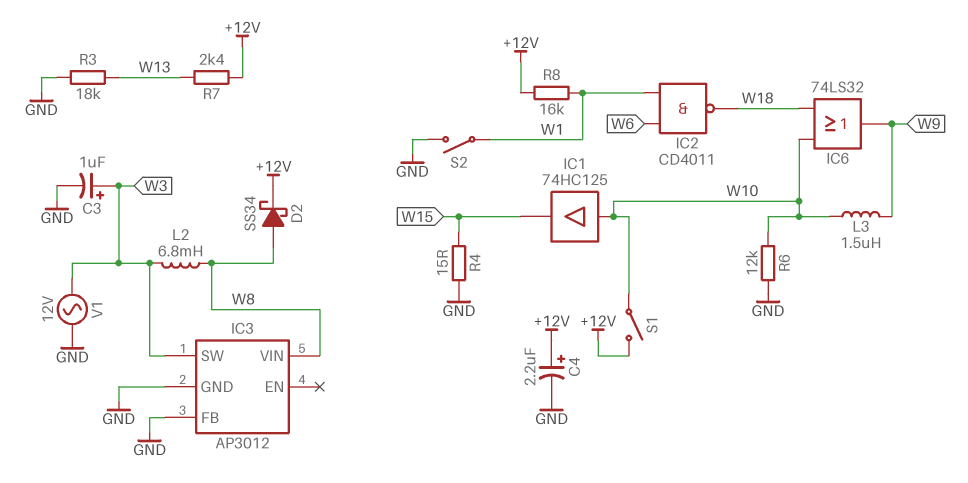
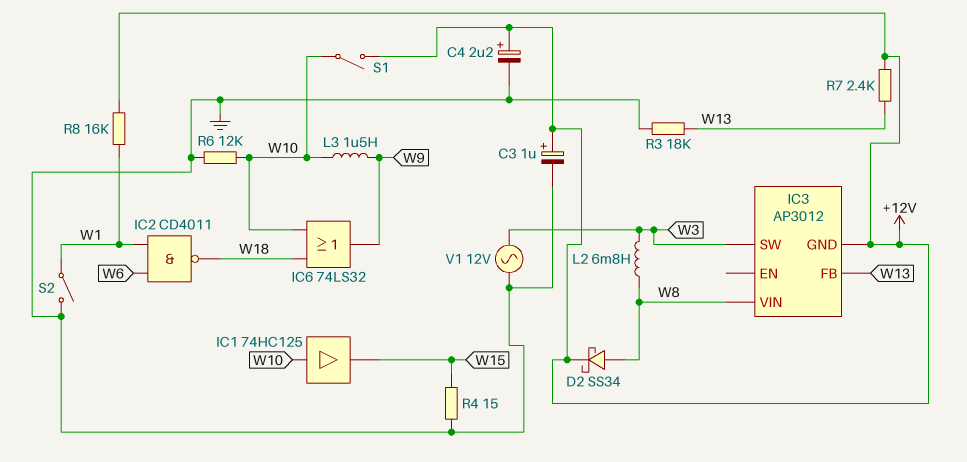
C3: 1uF (plus W3, minus GND) -> 1uF (plus +12V, minus GND)
IC3 pin FB: GND -> W13
IC3 pin GND: GND -> +12V

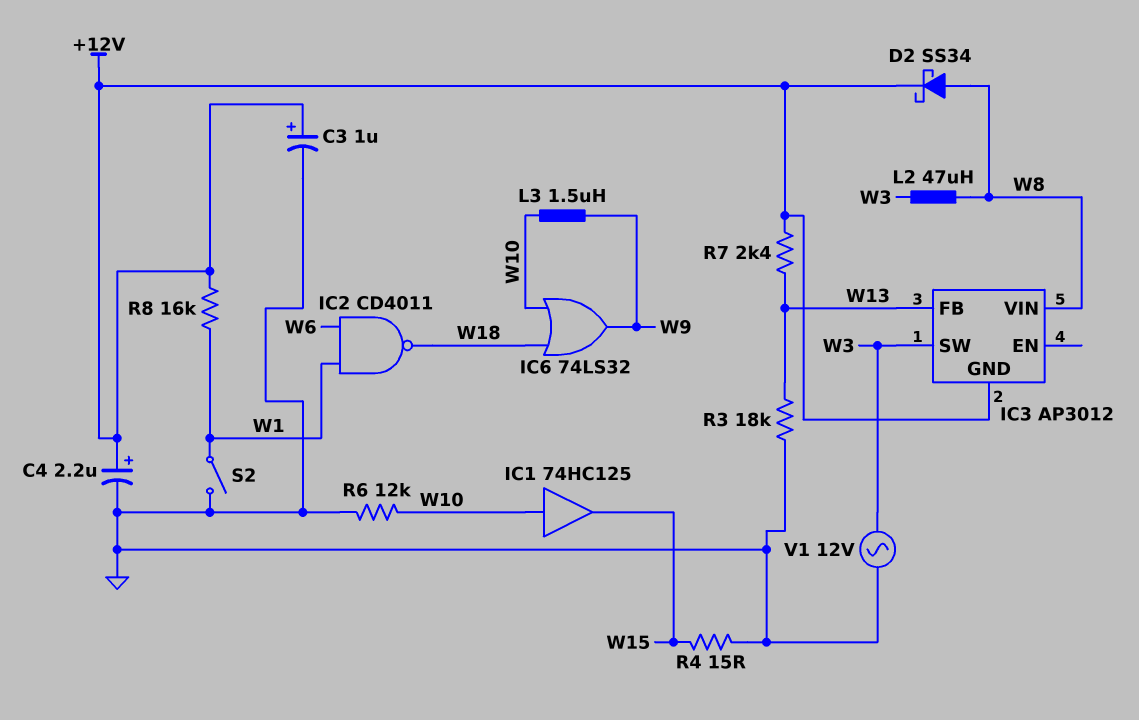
L2: 6.8mH (W3, W8) -> 47uH (W3, W8)
S1: switch (+12V, W10) -> none

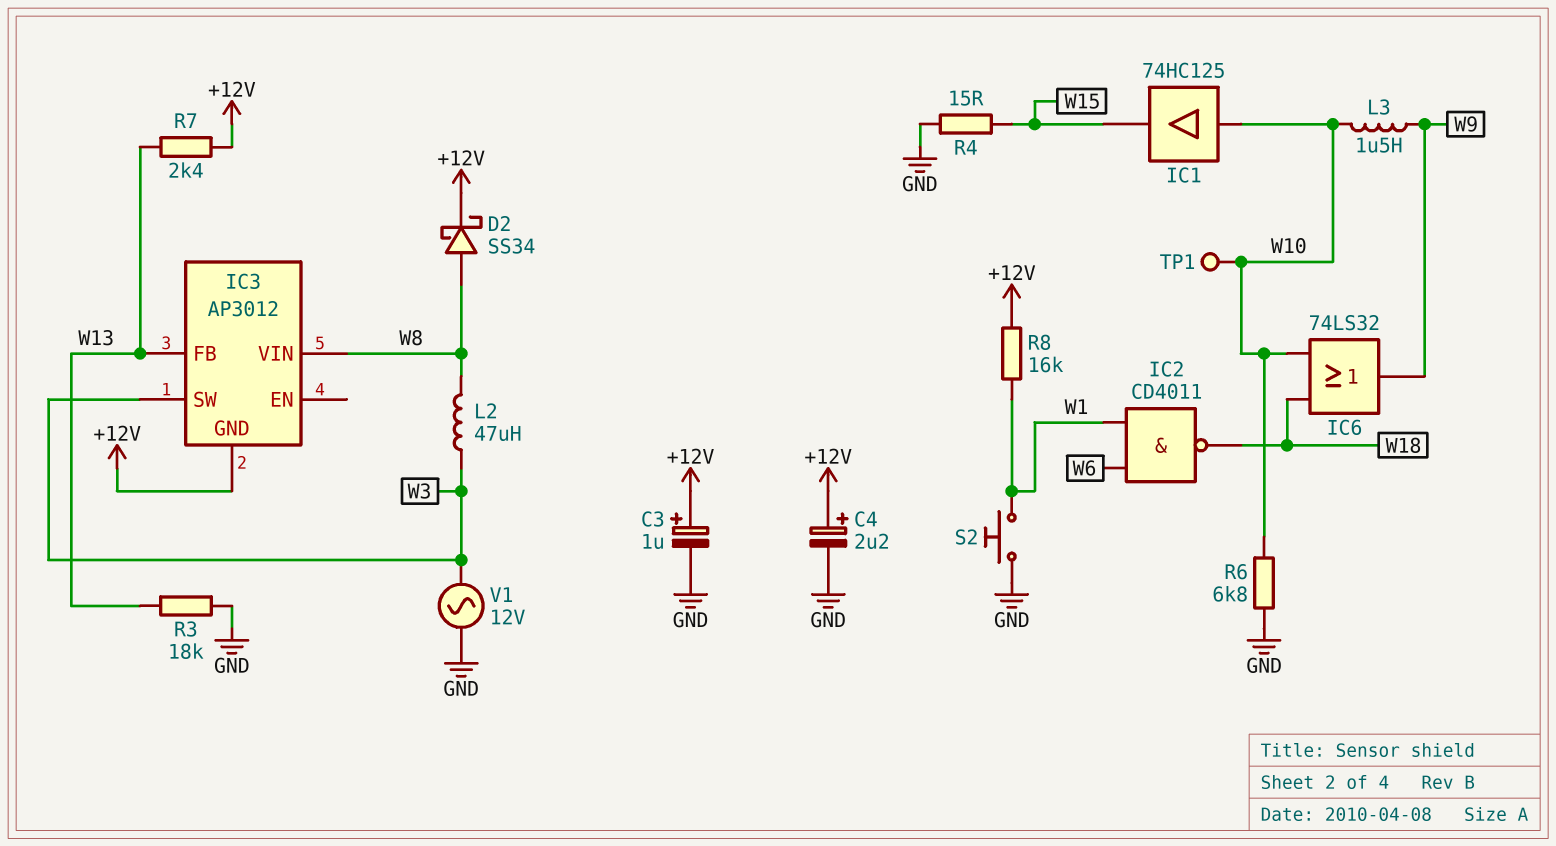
R6: 12k (GND, W10) -> 6.8k (GND, W10)
S2: switch (GND, W1) -> button (GND, W1)
TP1: none -> test point (W10)

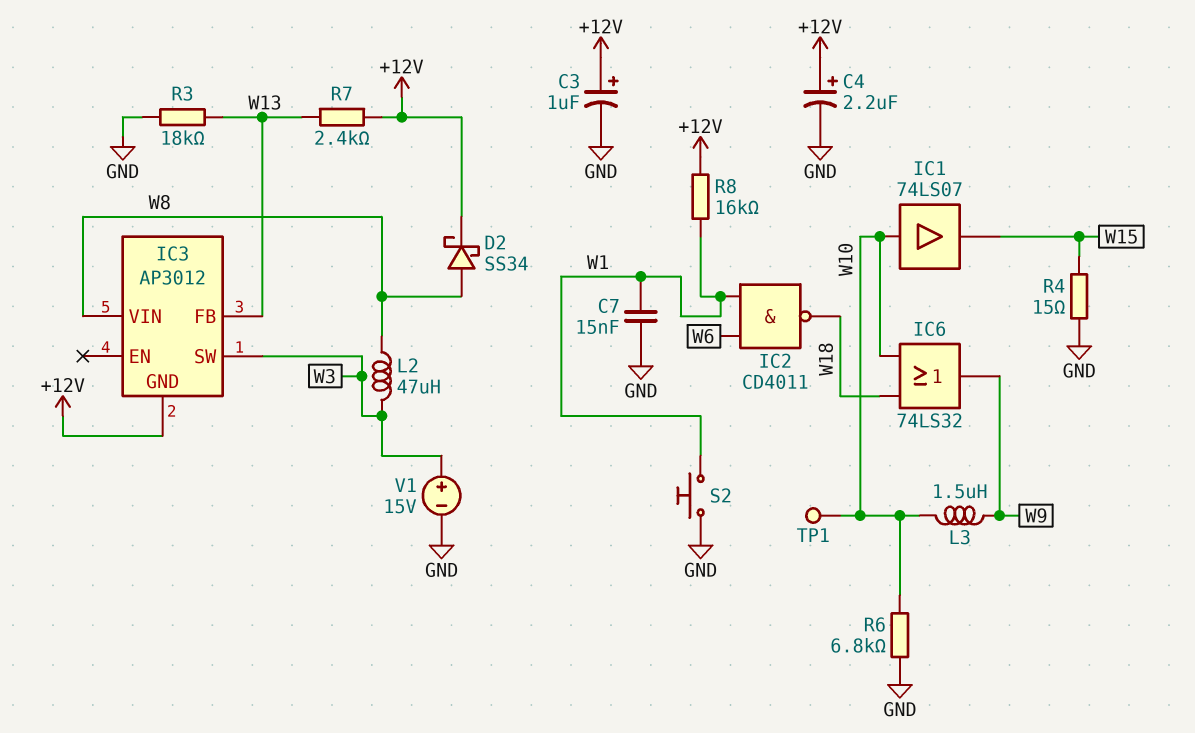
C7: none -> 15nF (GND, W1)
IC1: buffer 74HC125 (in W10, out W15) -> buffer 74LS07 (in W10, out W15)
V1: AC 12V (GND, W3) -> 15V (plus W3, minus GND)

